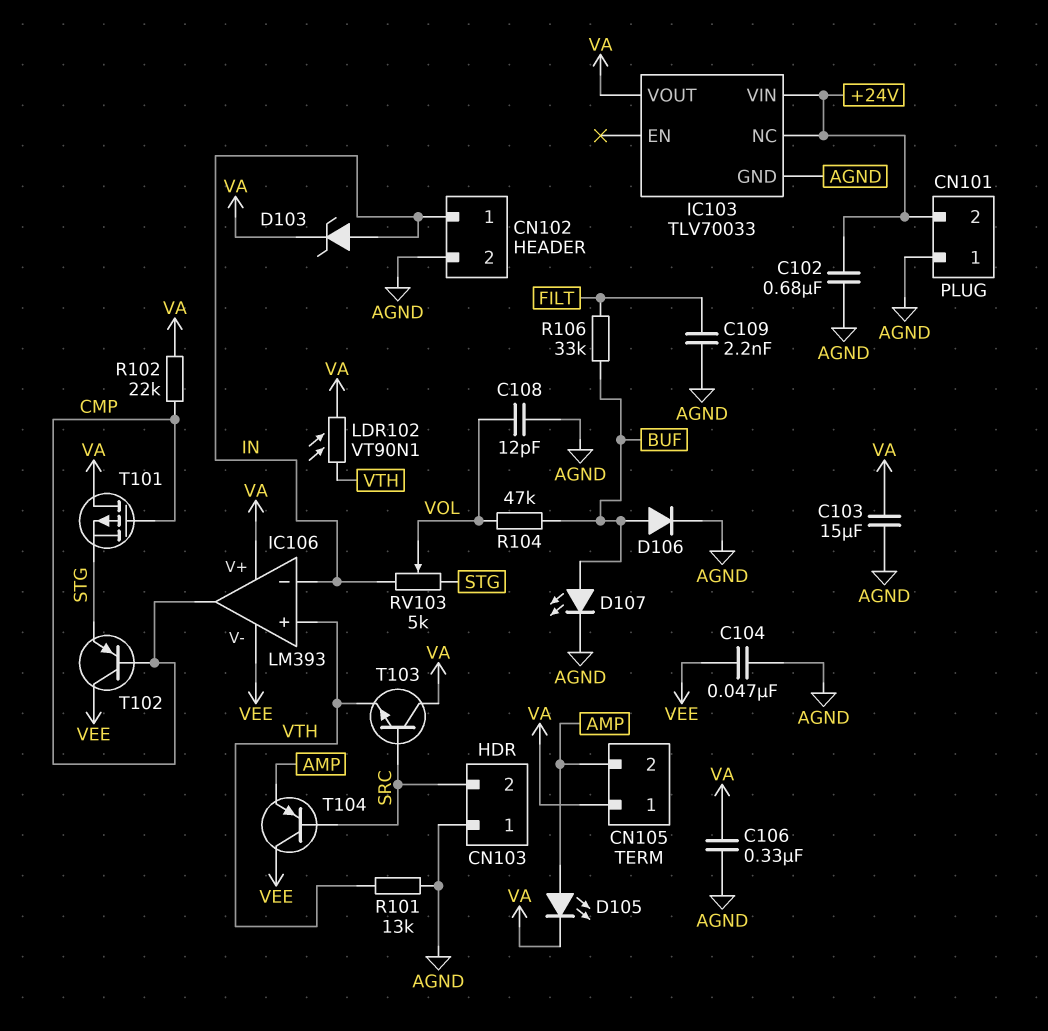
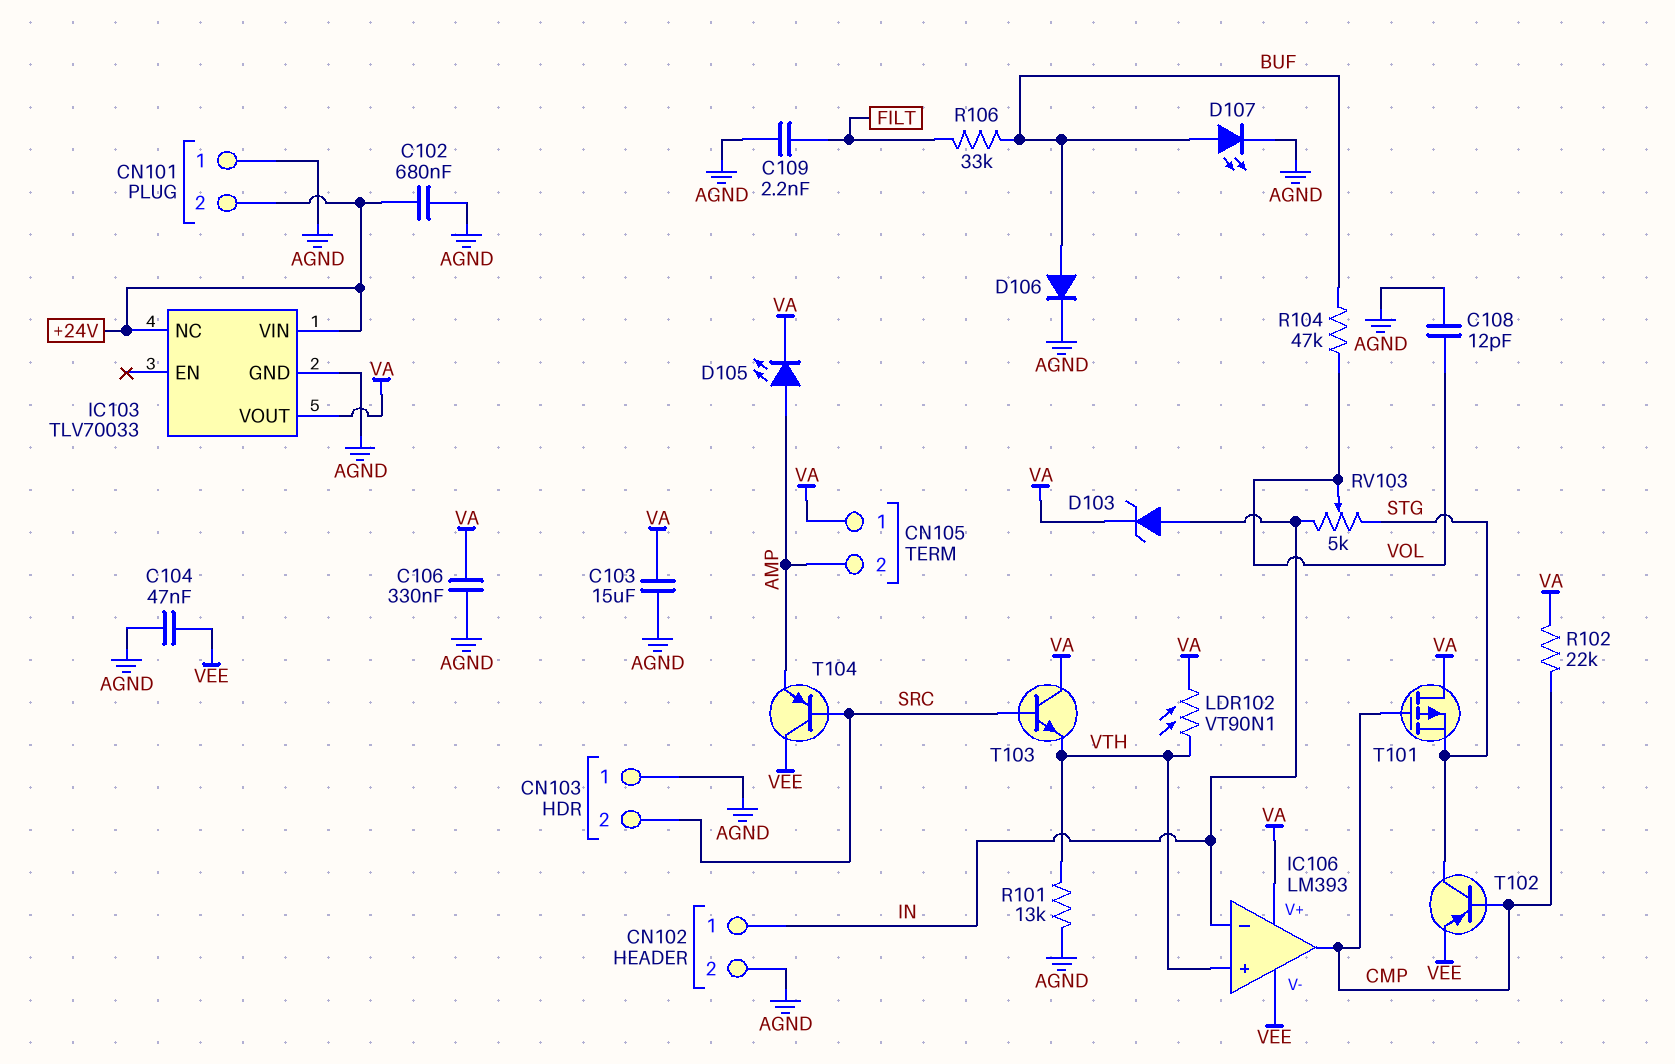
T102: PNP (B CMP, C VEE, E STG) -> PNP (B CMP, C STG, E VEE)

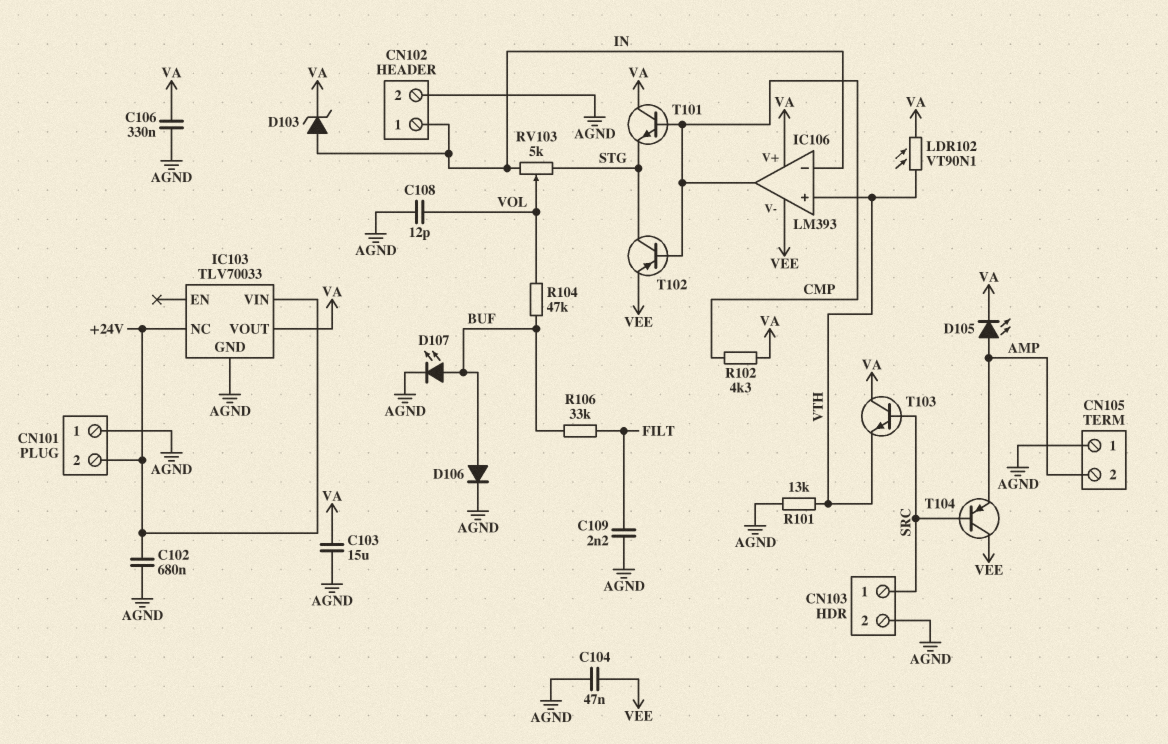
CN103 pin 1: AGND -> SRC
CN103 pin 2: SRC -> AGND
CN105 pin 1: VA -> AGND
R102: 22k (CMP, VA) -> 4.3k (CMP, VA)
T101: PMOS (G CMP, D VA, S STG) -> NPN (B CMP, C VA, E STG)

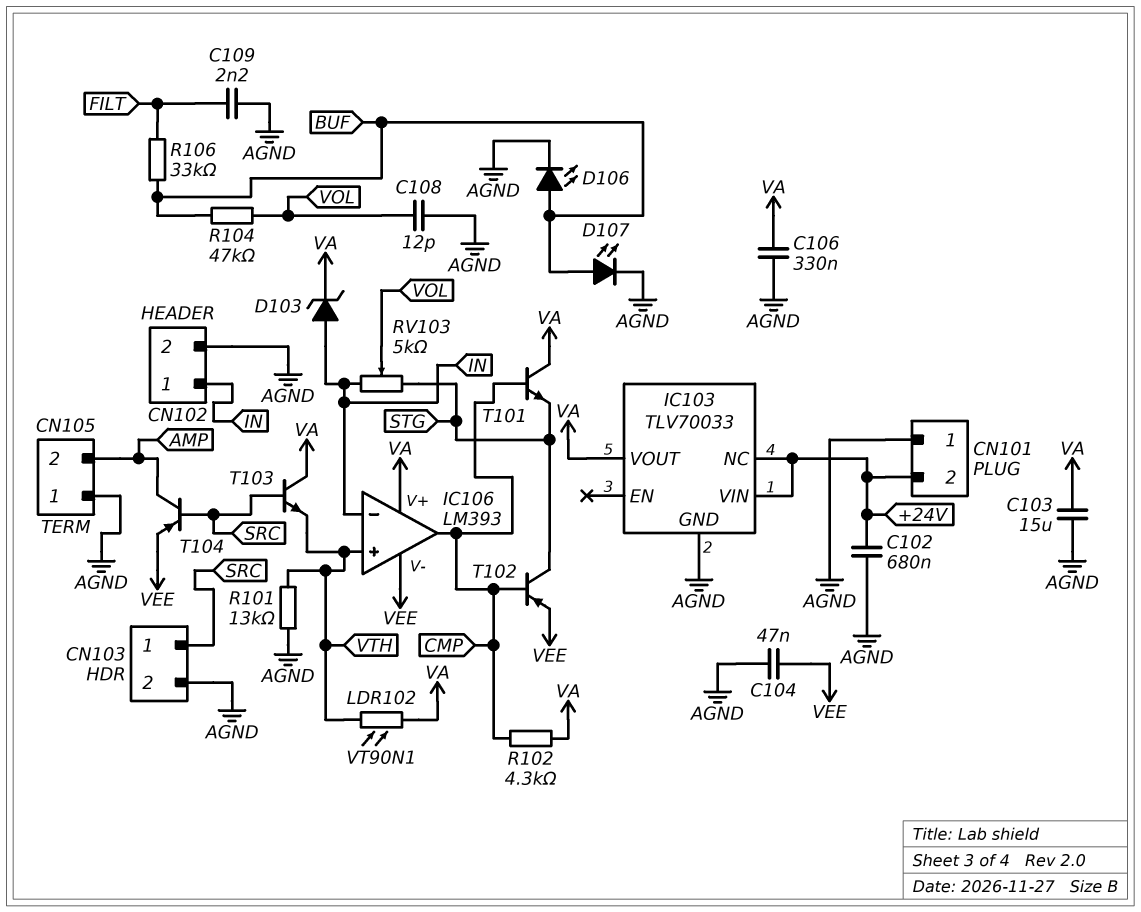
D105: LED (A AMP, K VA) -> none
D106: diode (A BUF, K AGND) -> LED (A BUF, K AGND)
T104: PNP (B SRC, C VEE, E AMP) -> PNP (B SRC, C AMP, E VEE)

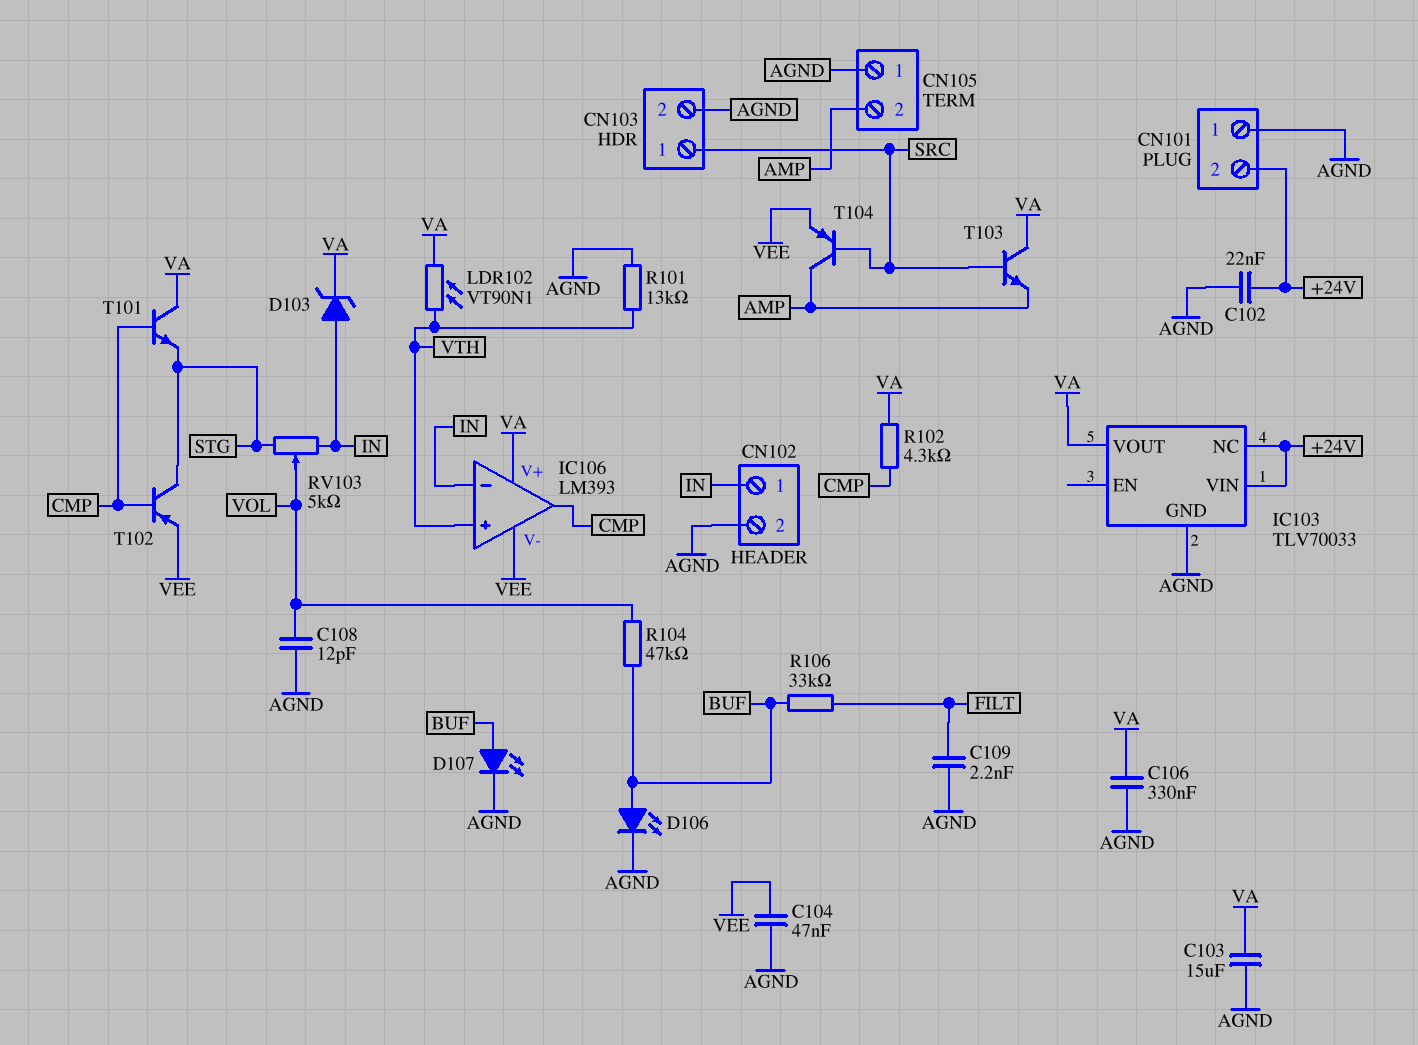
C102: 680nF (+24V, AGND) -> 22nF (+24V, AGND)
T103: NPN (B SRC, C VA, E VTH) -> NPN (B SRC, C VA, E AMP)

